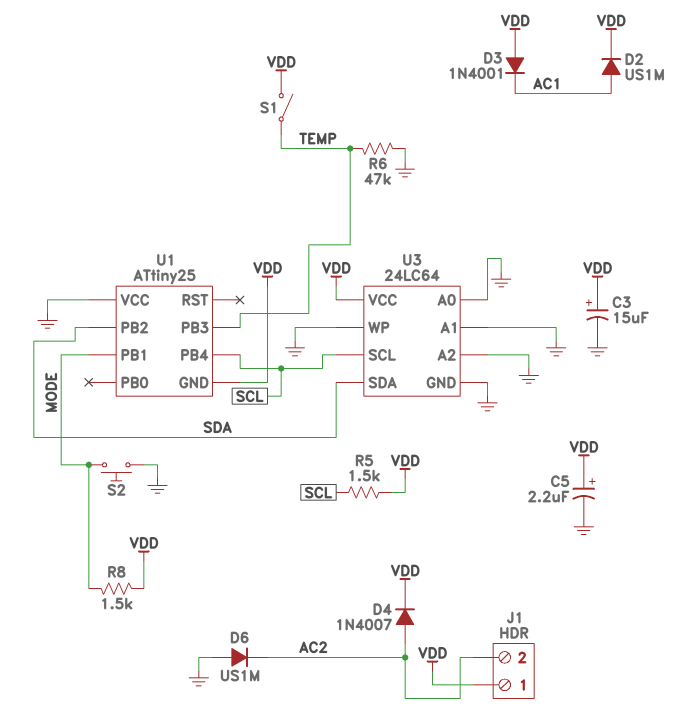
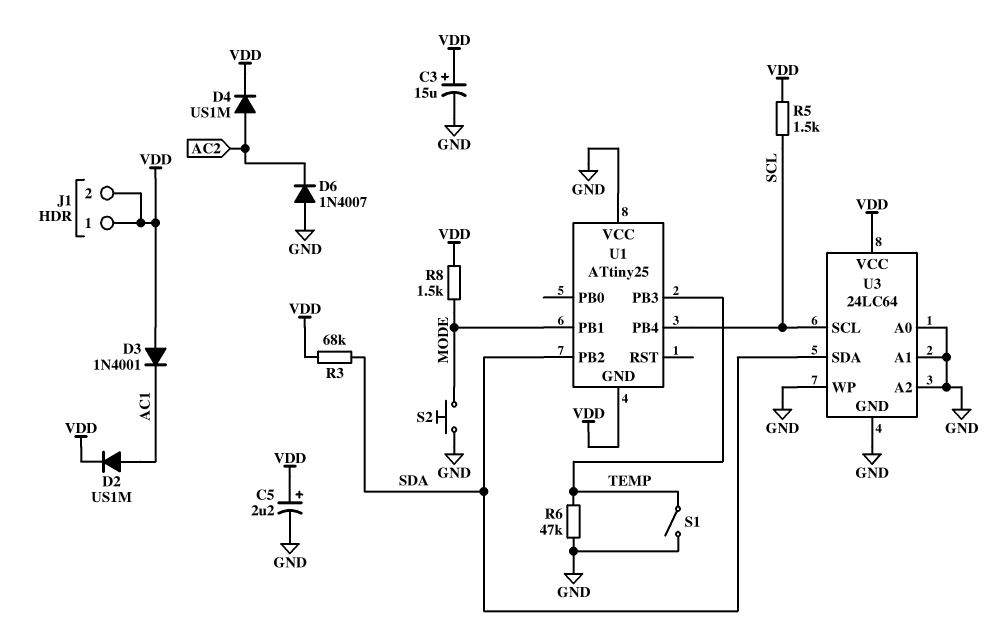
D4: diode 1N4007 (A AC2, K VDD) -> diode US1M (A AC2, K VDD)
D6: diode US1M (A GND, K AC2) -> diode 1N4007 (A GND, K AC2)
J1 pin 2: AC2 -> VDD
R3: none -> 68k (SDA, VDD)
S1: switch (TEMP, VDD) -> switch (GND, TEMP)

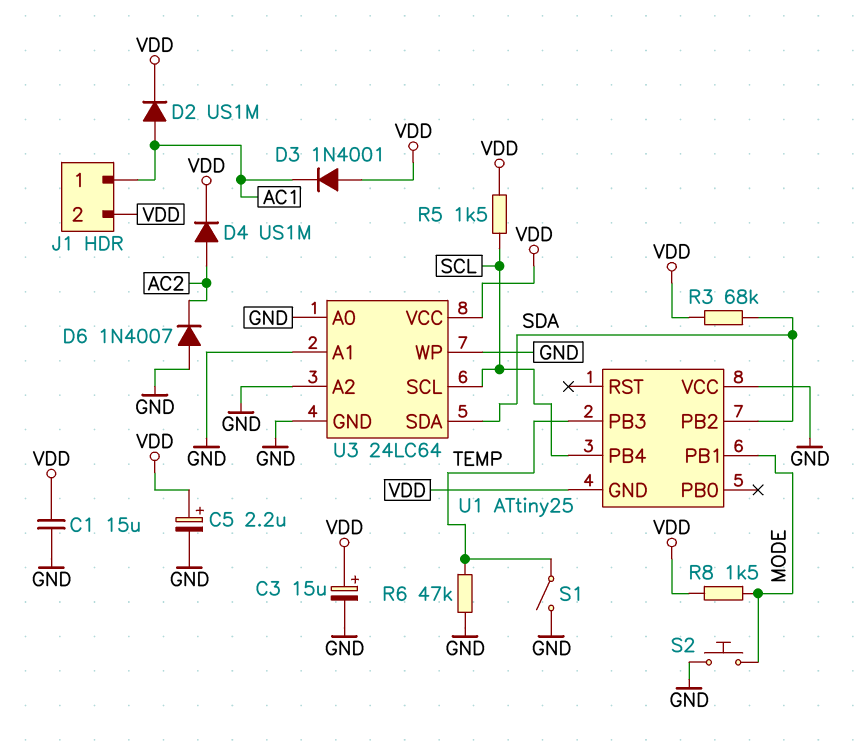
C1: none -> 15uF (GND, VDD)
J1 pin 1: VDD -> AC1

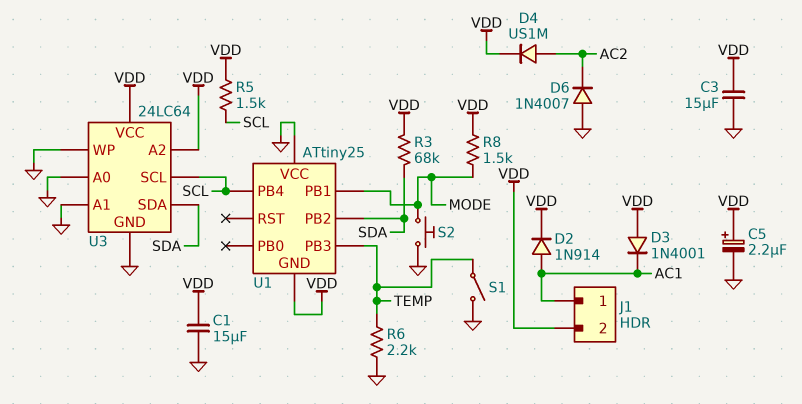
C3: 15uF (plus VDD, minus GND) -> 15uF (GND, VDD)
D2: diode US1M (A AC1, K VDD) -> diode 1N914 (A AC1, K VDD)
R6: 47k (GND, TEMP) -> 2.2k (GND, TEMP)
U3 pin A2: GND -> VDD

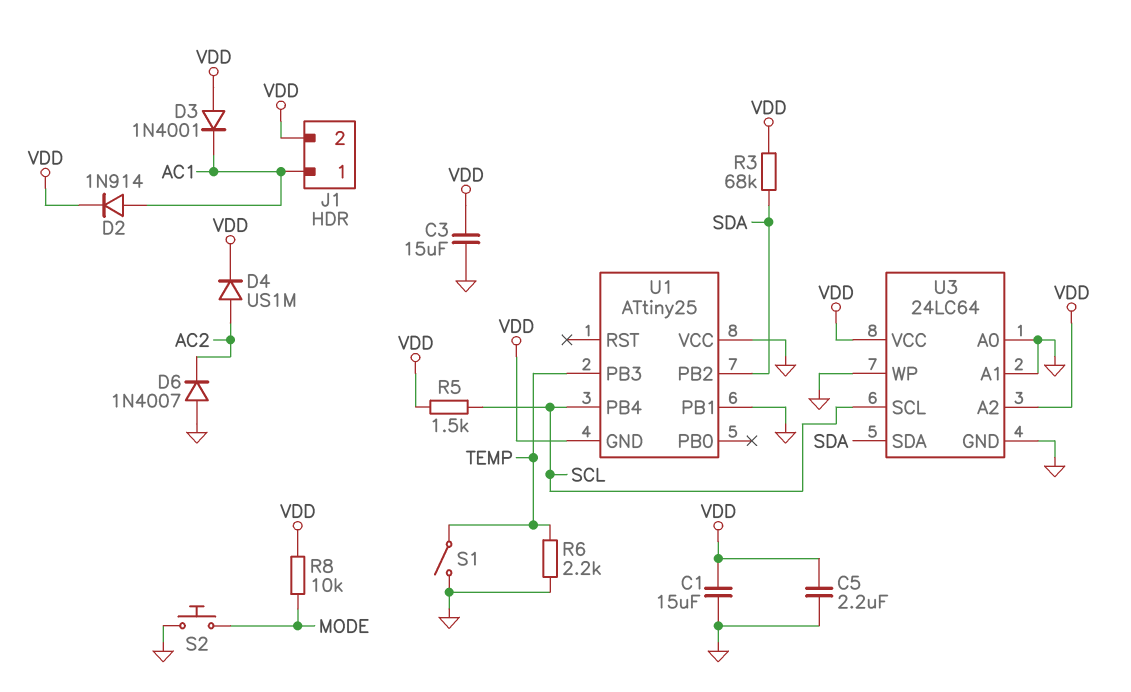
C5: 2.2uF (plus VDD, minus GND) -> 2.2uF (GND, VDD)
R8: 1.5k (MODE, VDD) -> 10k (MODE, VDD)
U1 pin PB1: MODE -> GND

